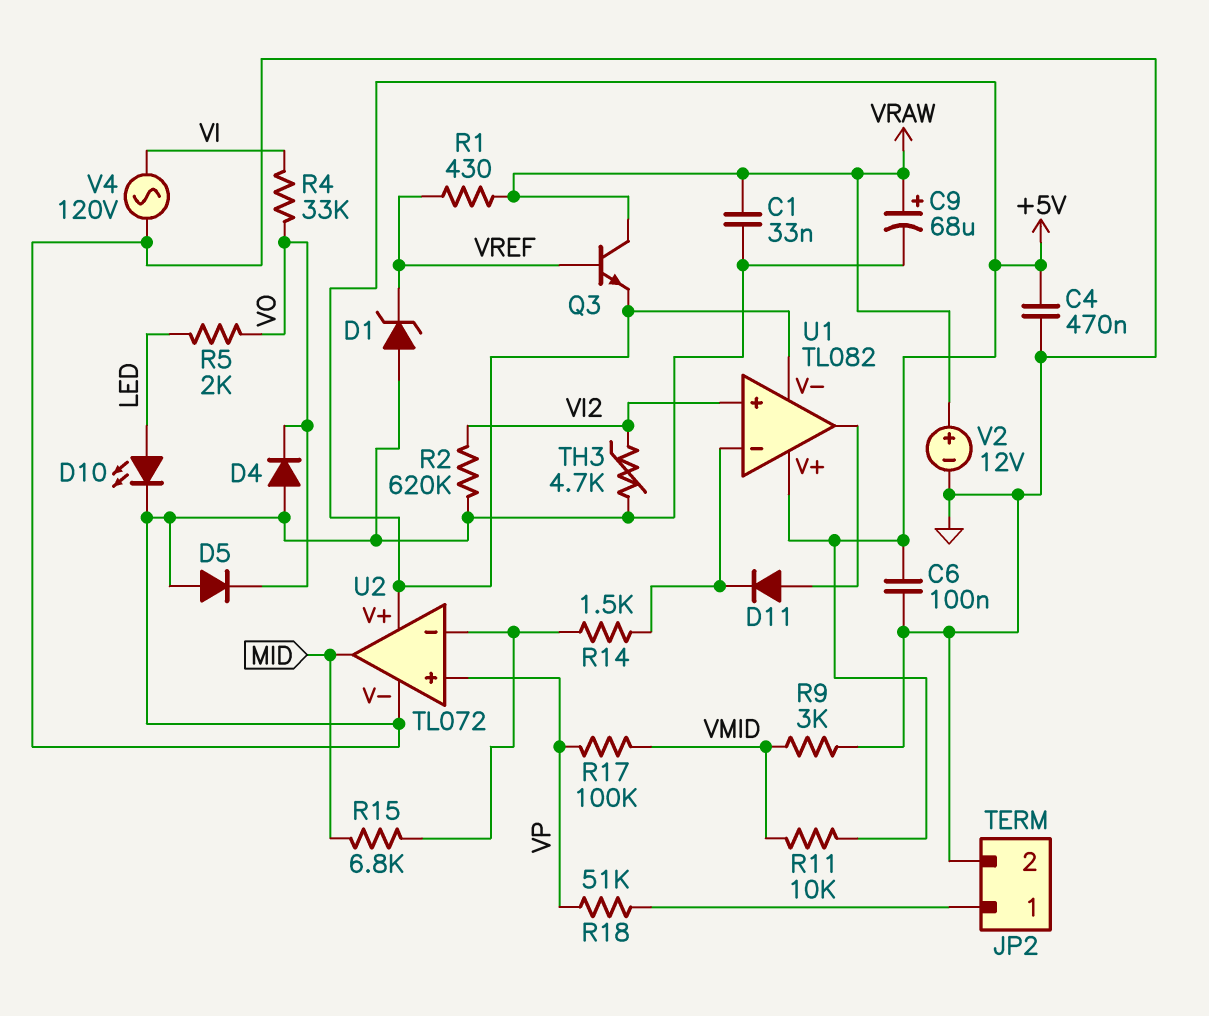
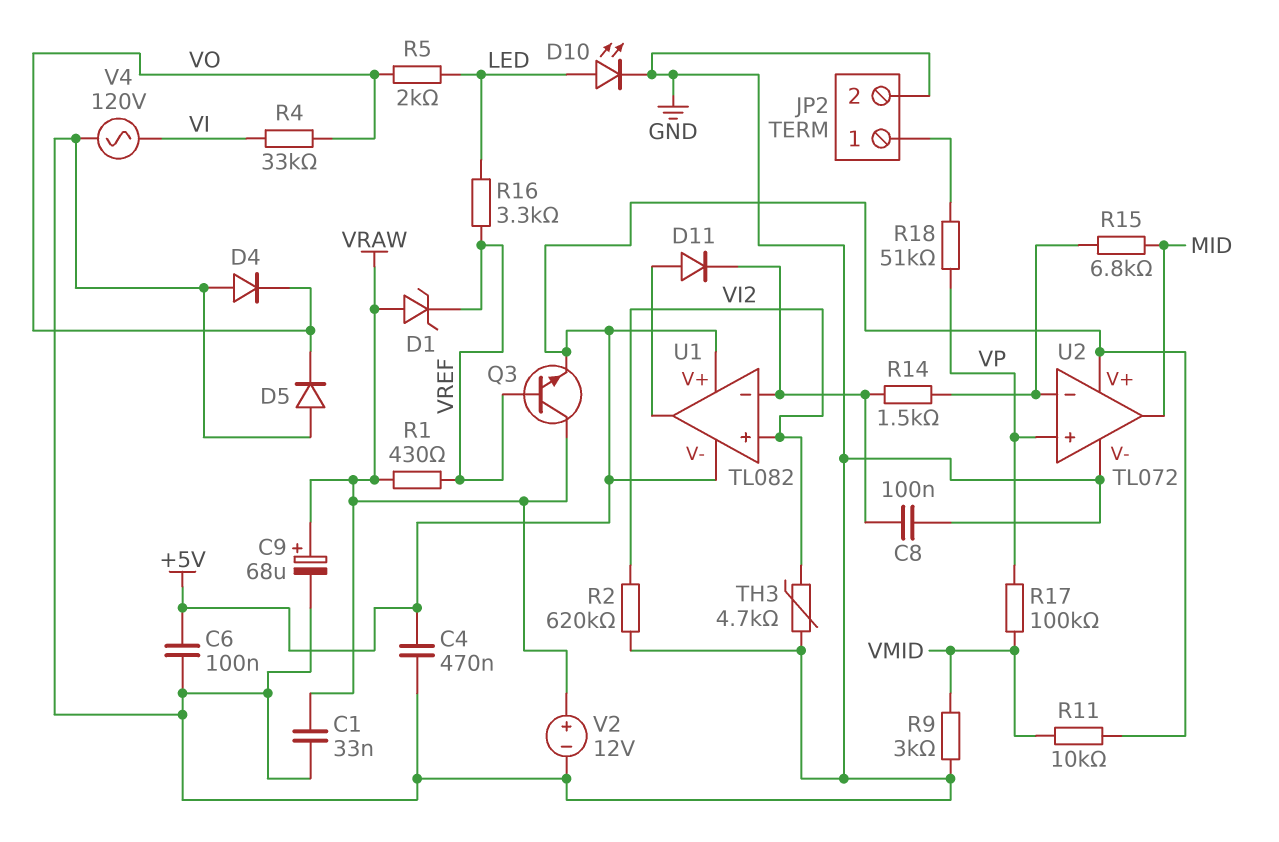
C8: none -> 100nF (GND, U1/in-)
D1: zener (A GND, K VREF) -> zener (A VRAW, K VREF)
R16: none -> 3.3k (LED, VREF)

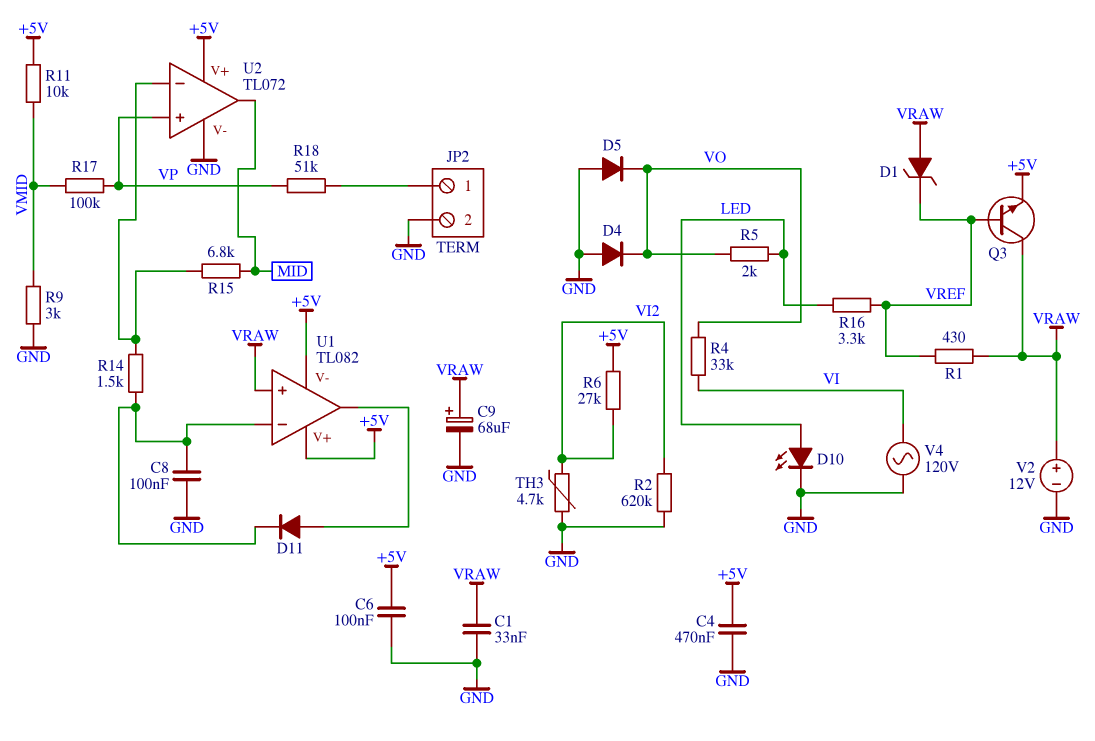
R6: none -> 27k (+5V, VI2)
U1 pin in+: VI2 -> VRAW

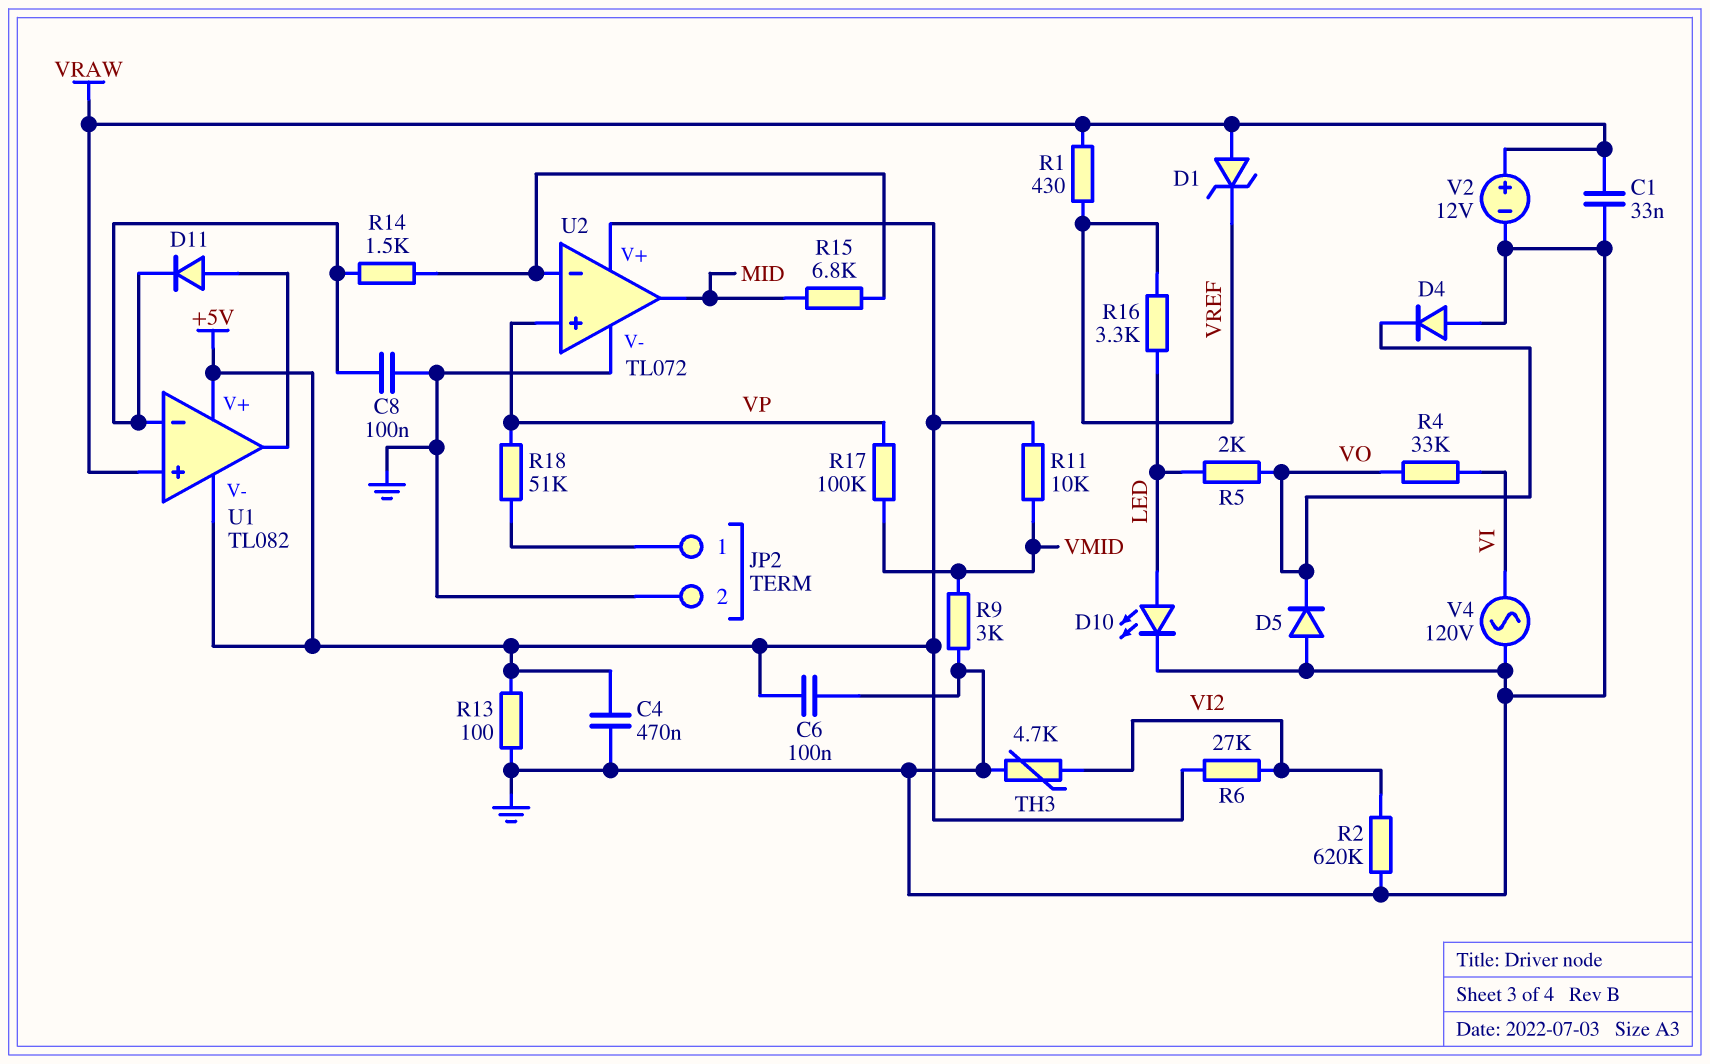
C9: 68uF (plus VRAW, minus GND) -> none
Q3: NPN (B VREF, C VRAW, E +5V) -> none
R13: none -> 100 (+5V, GND)

